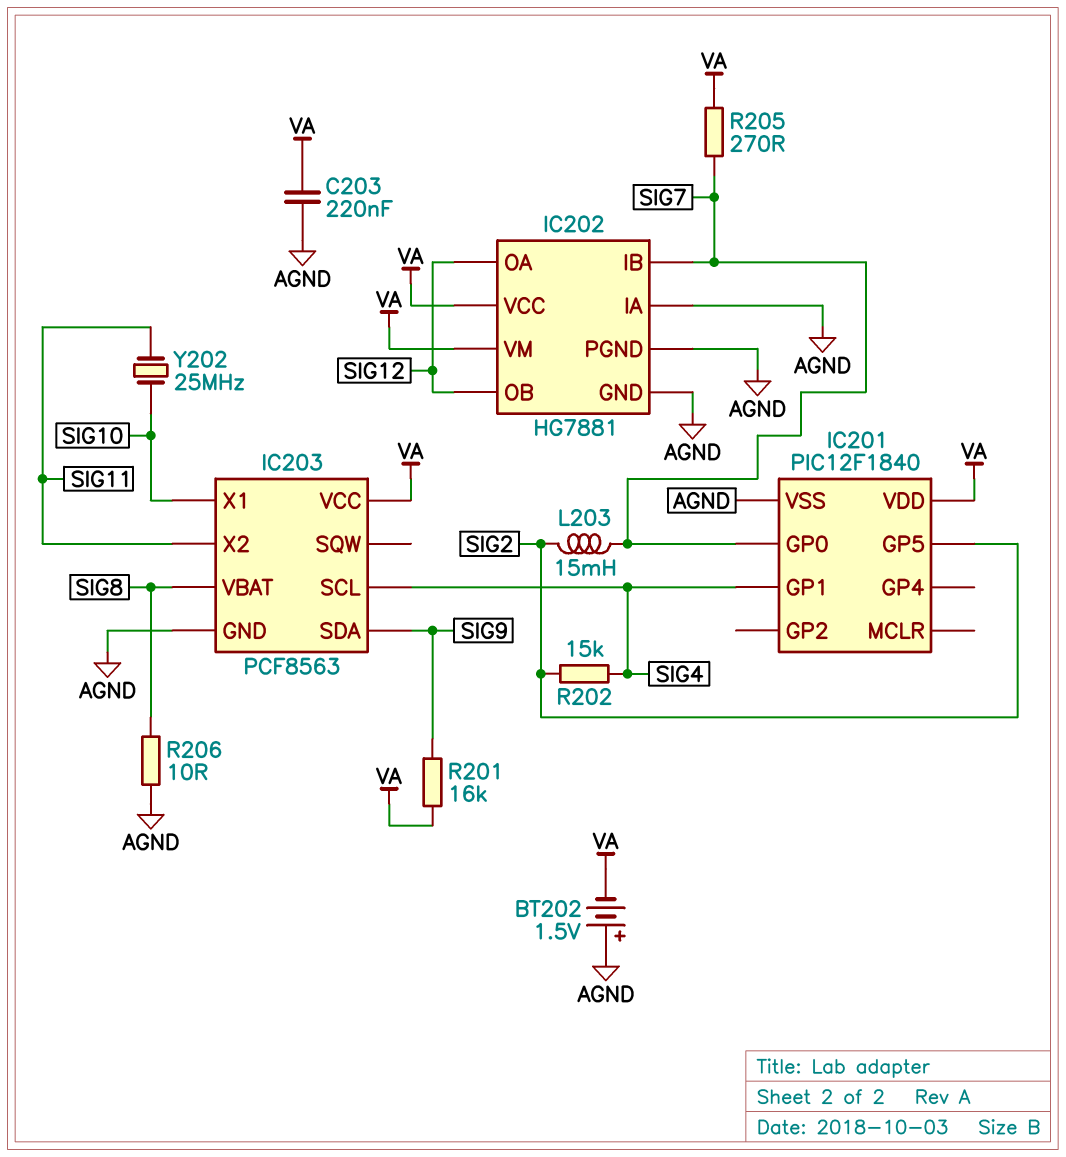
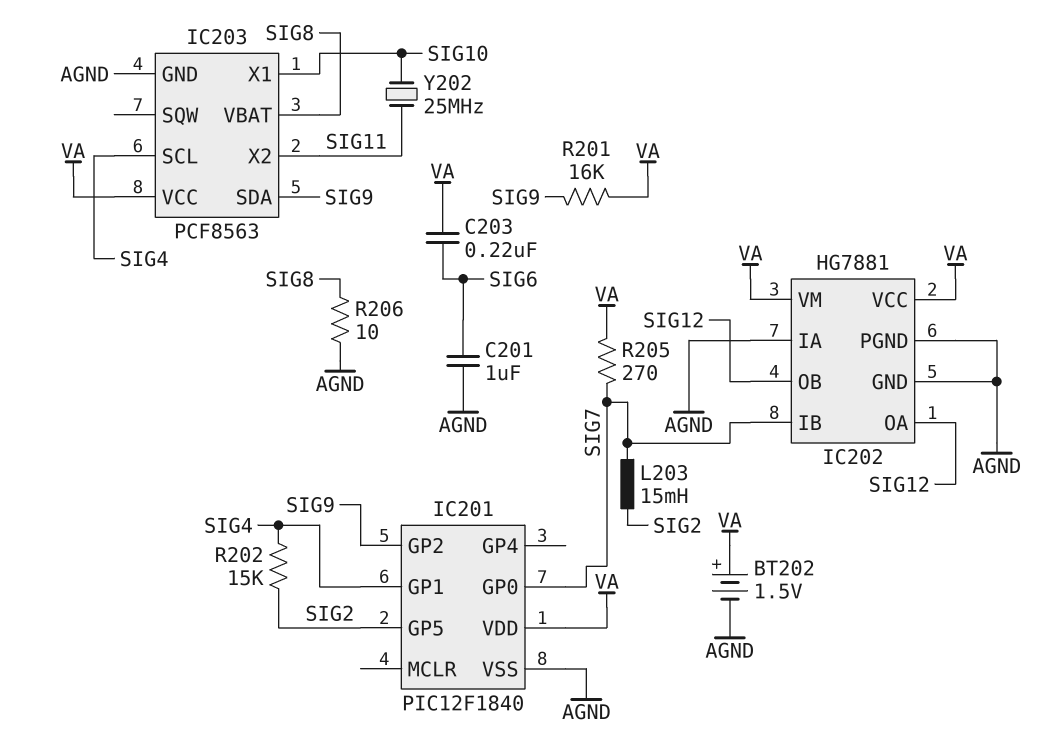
BT202: 1.5V (plus AGND, minus VA) -> 1.5V (plus VA, minus AGND)
C201: none -> 1uF (AGND, SIG6)
C203: 220nF (AGND, VA) -> 220nF (SIG6, VA)
IC201 pin GP2: none -> SIG9

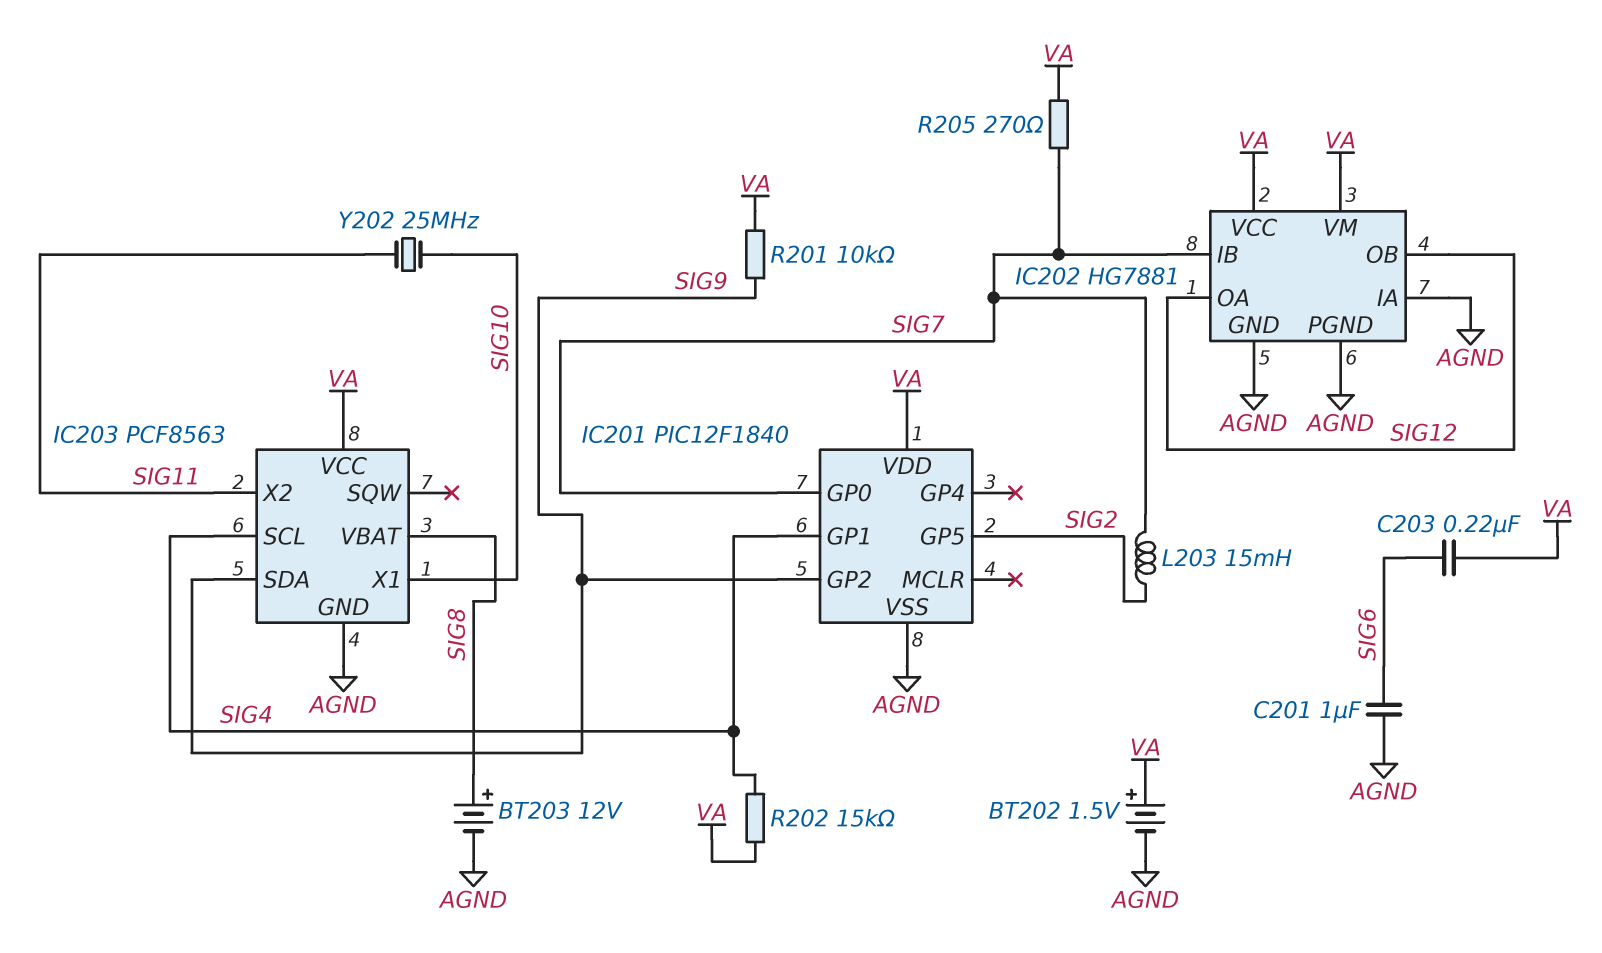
BT203: none -> 12V (plus SIG8, minus AGND)
R201: 16k (SIG9, VA) -> 10k (SIG9, VA)
R202: 15k (SIG2, SIG4) -> 15k (SIG4, VA)
R206: 10 (AGND, SIG8) -> none

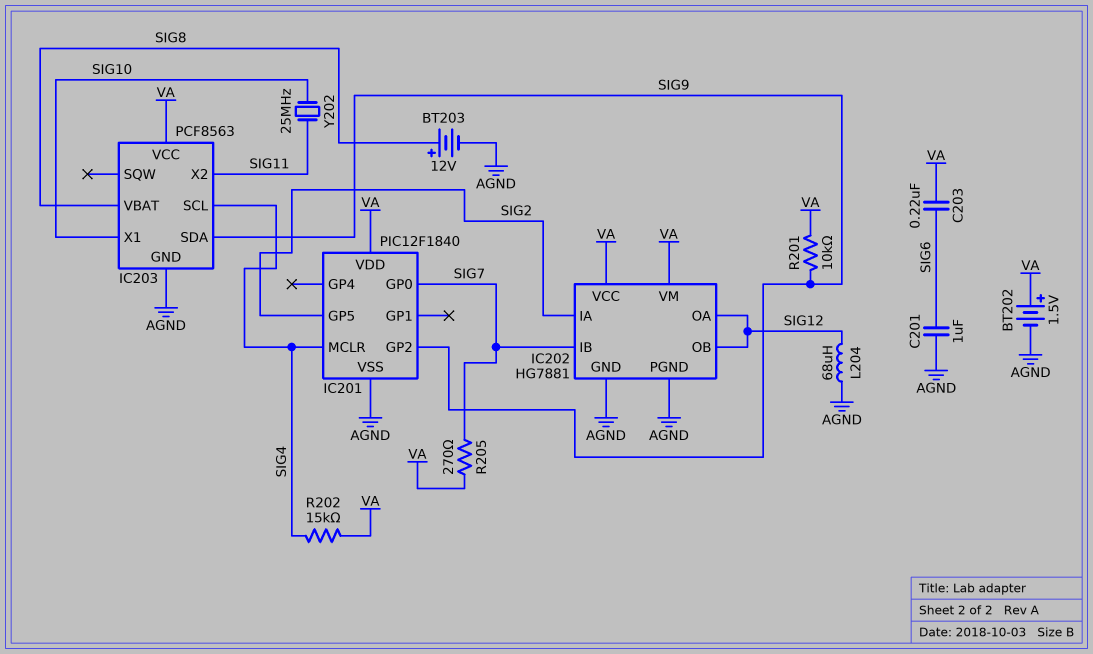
IC201 pin GP1: SIG4 -> none
IC201 pin MCLR: none -> SIG4
IC202 pin IA: AGND -> SIG2
L203: 15mH (SIG2, SIG7) -> none
L204: none -> 68uH (AGND, SIG12)

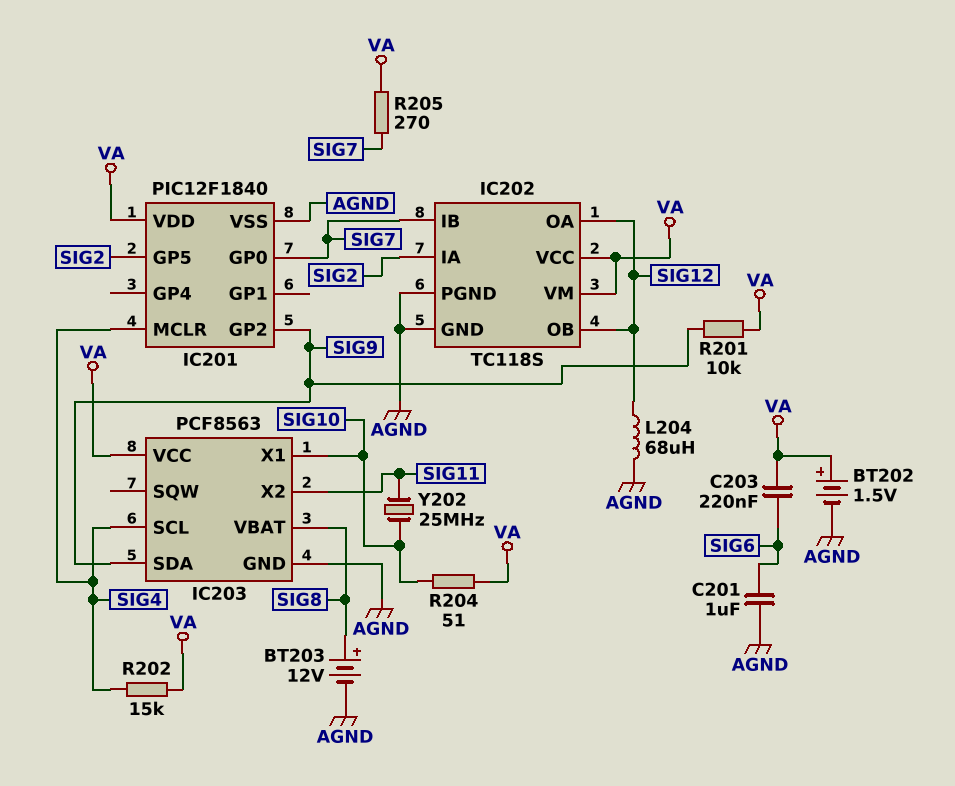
IC202: HG7881 -> TC118S
R204: none -> 51 (SIG10, VA)

